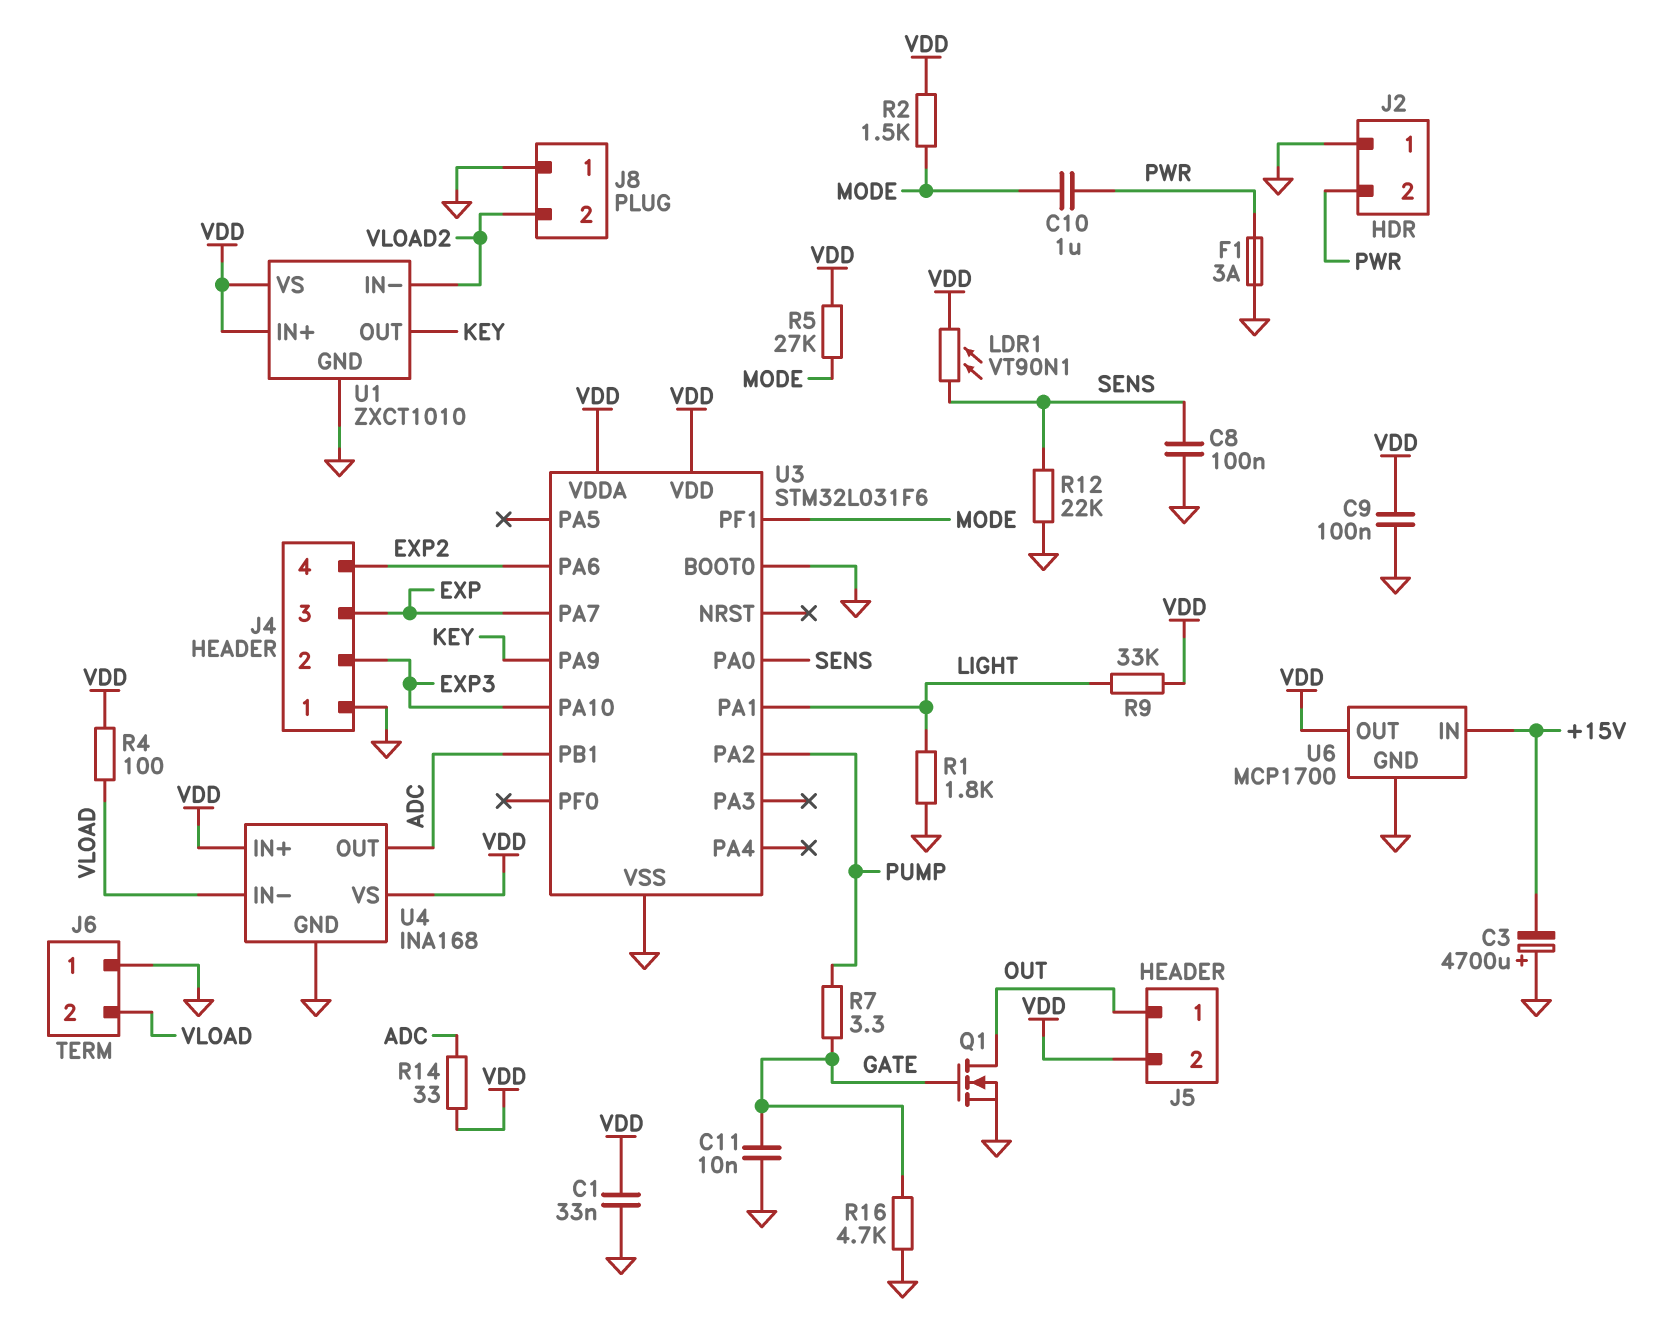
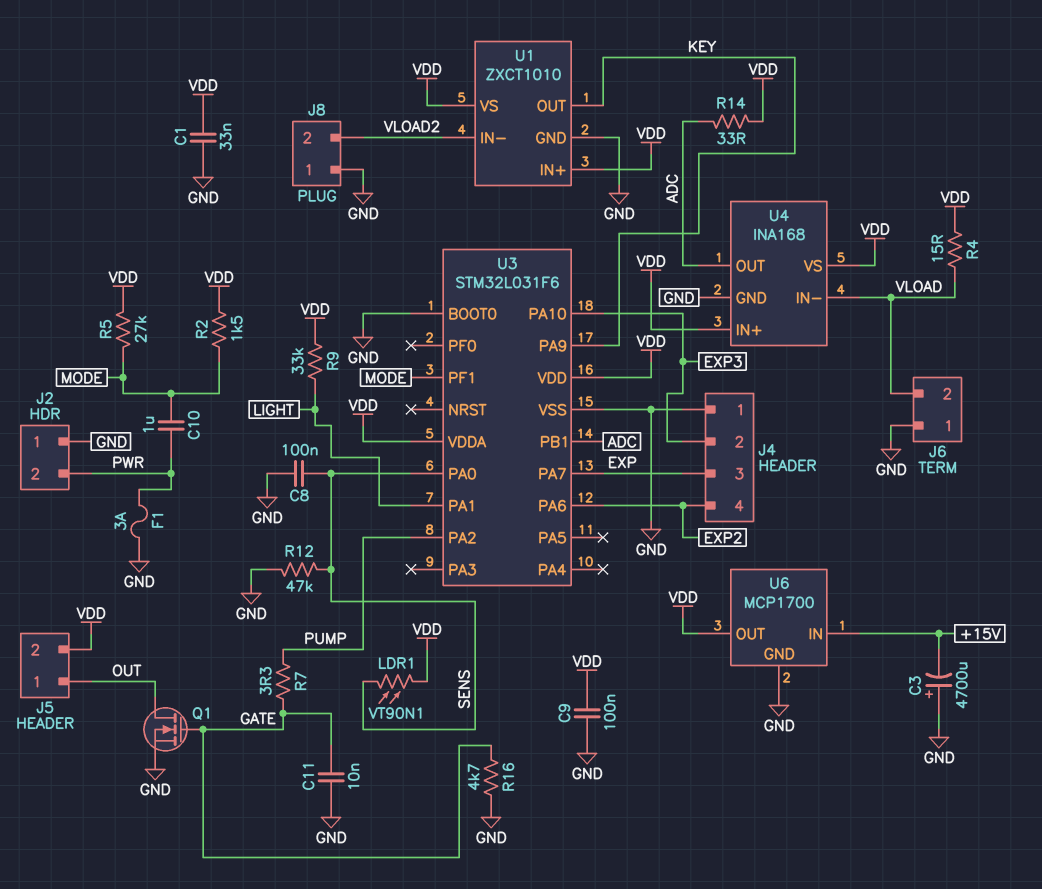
R1: 1.8k (GND, LIGHT) -> none
R4: 100 (VDD, VLOAD) -> 15 (VDD, VLOAD)
R12: 22k (GND, SENS) -> 47k (GND, SENS)

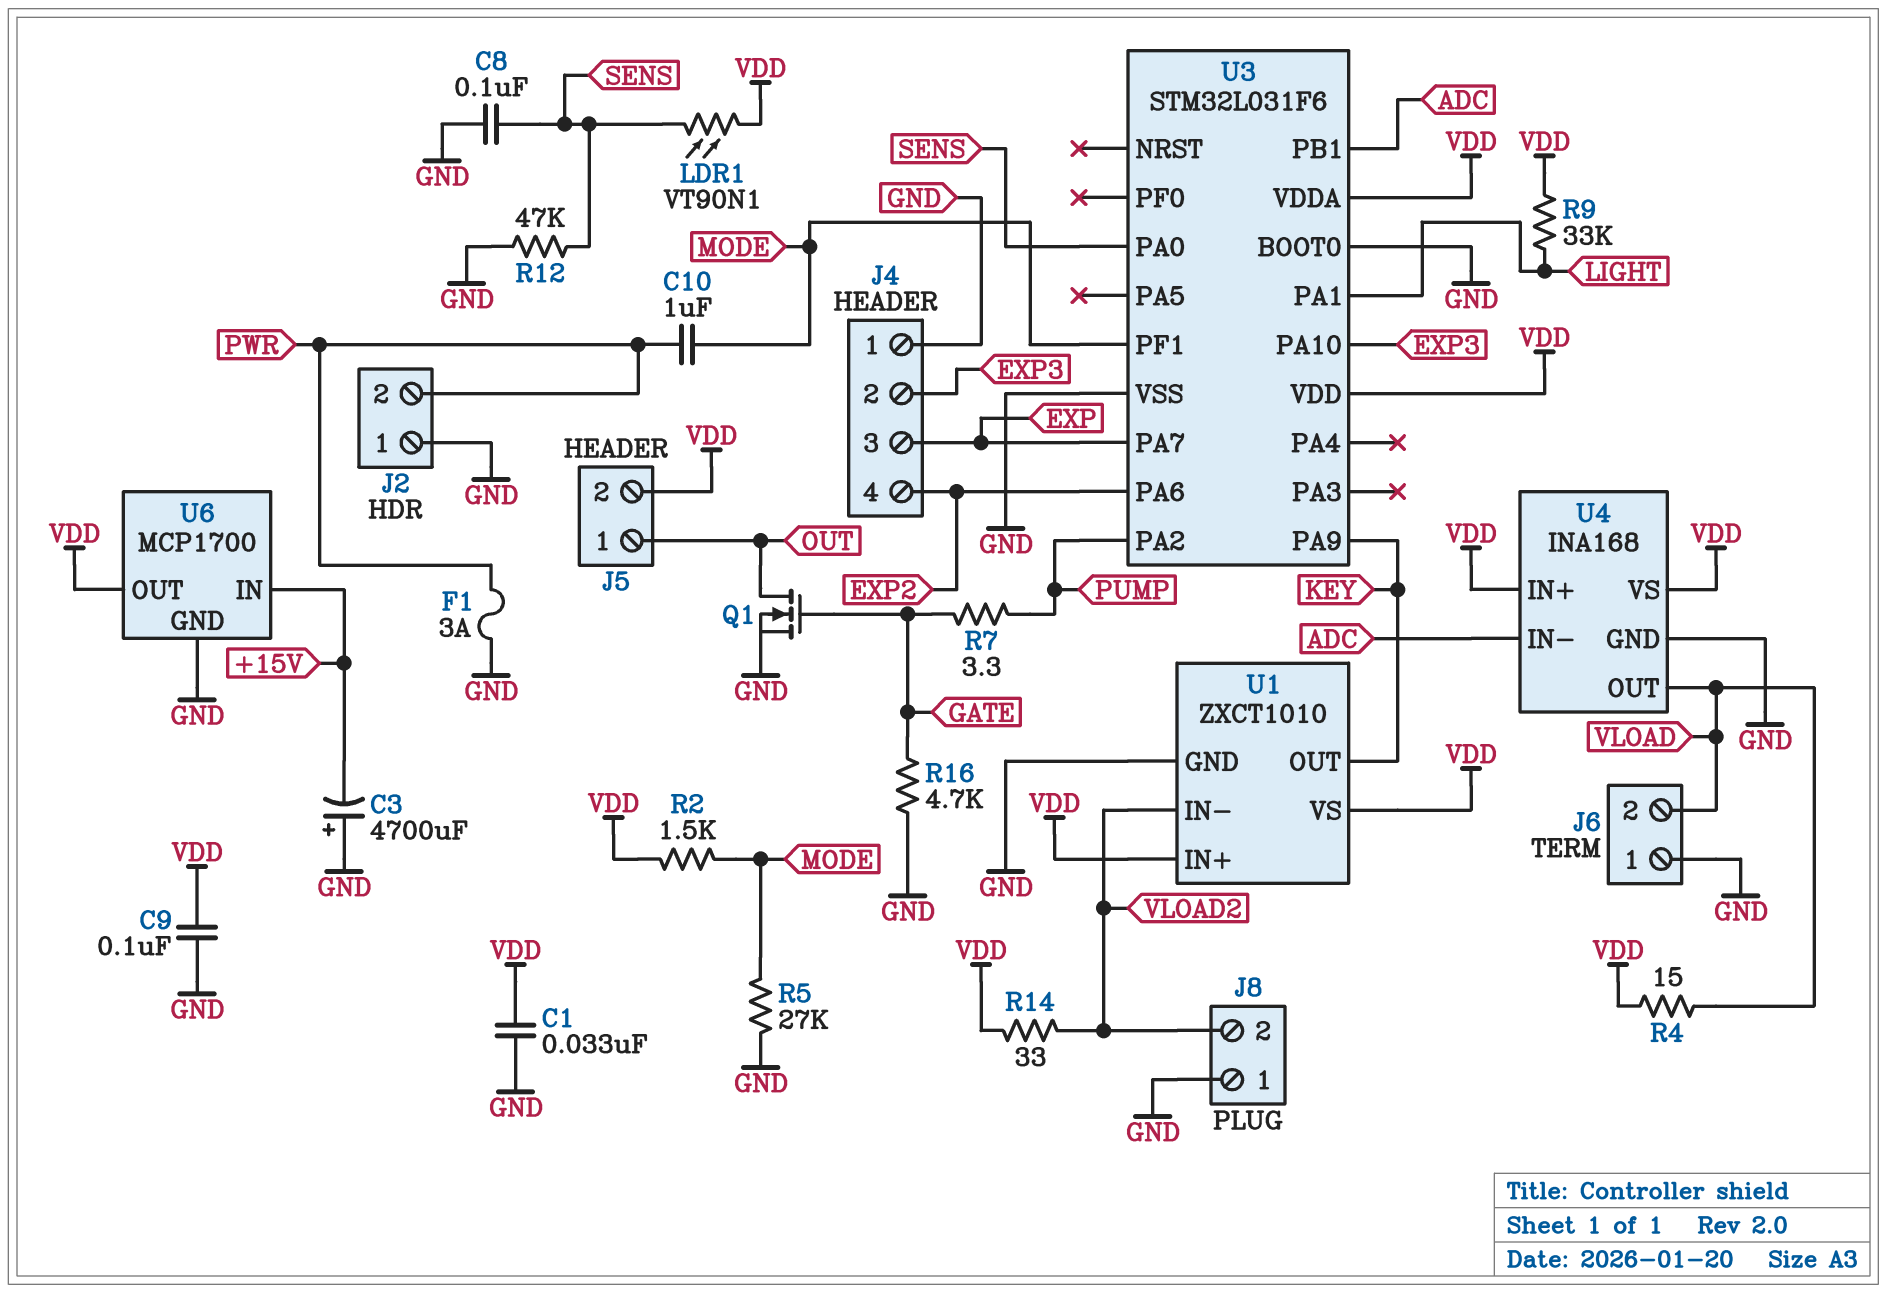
C11: 10nF (GATE, GND) -> none
R5: 27k (MODE, VDD) -> 27k (GND, MODE)
R14: 33 (ADC, VDD) -> 33 (VDD, VLOAD2)
U4 pin IN-: VLOAD -> ADC
U4 pin OUT: ADC -> VLOAD

